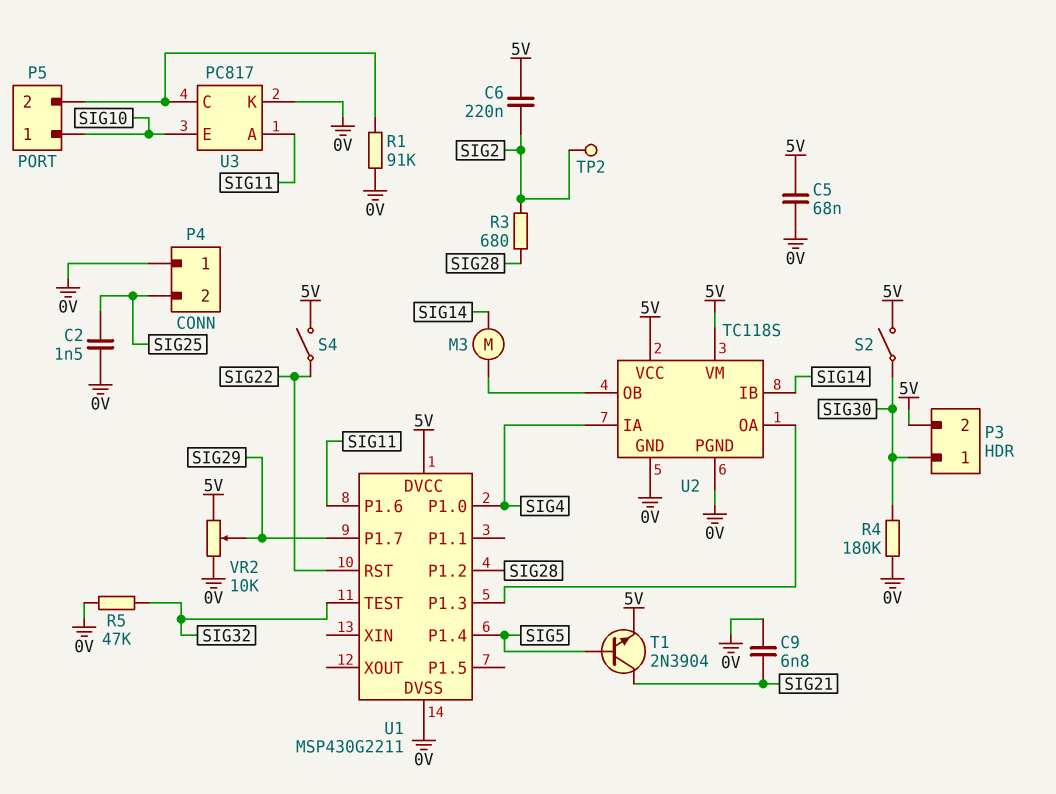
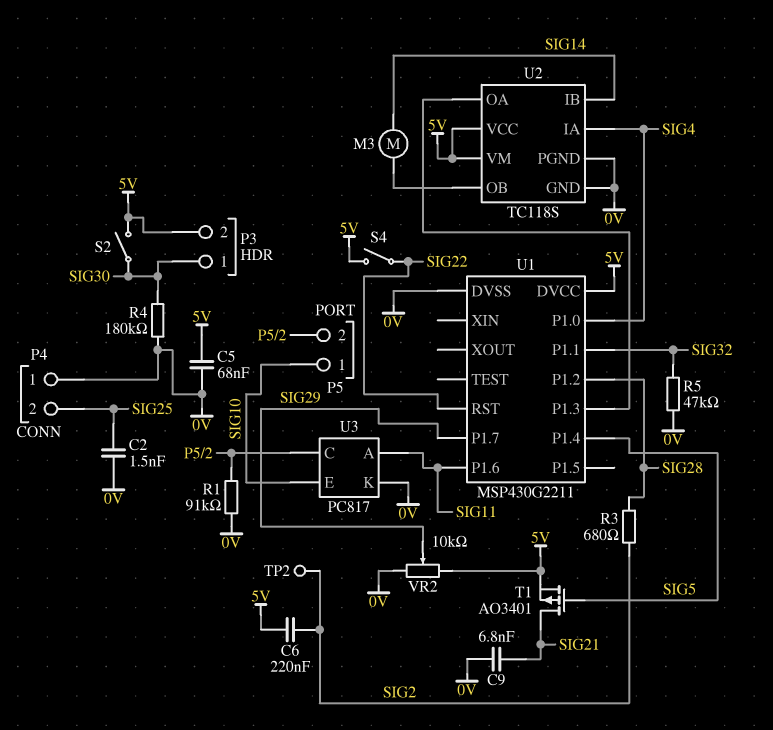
T1: NPN 2N3904 (B SIG5, C SIG21, E 5V) -> PMOS AO3401 (G SIG5, D SIG21, S 5V)
U1 pin P1.1: none -> SIG32
U1 pin TEST: SIG32 -> none

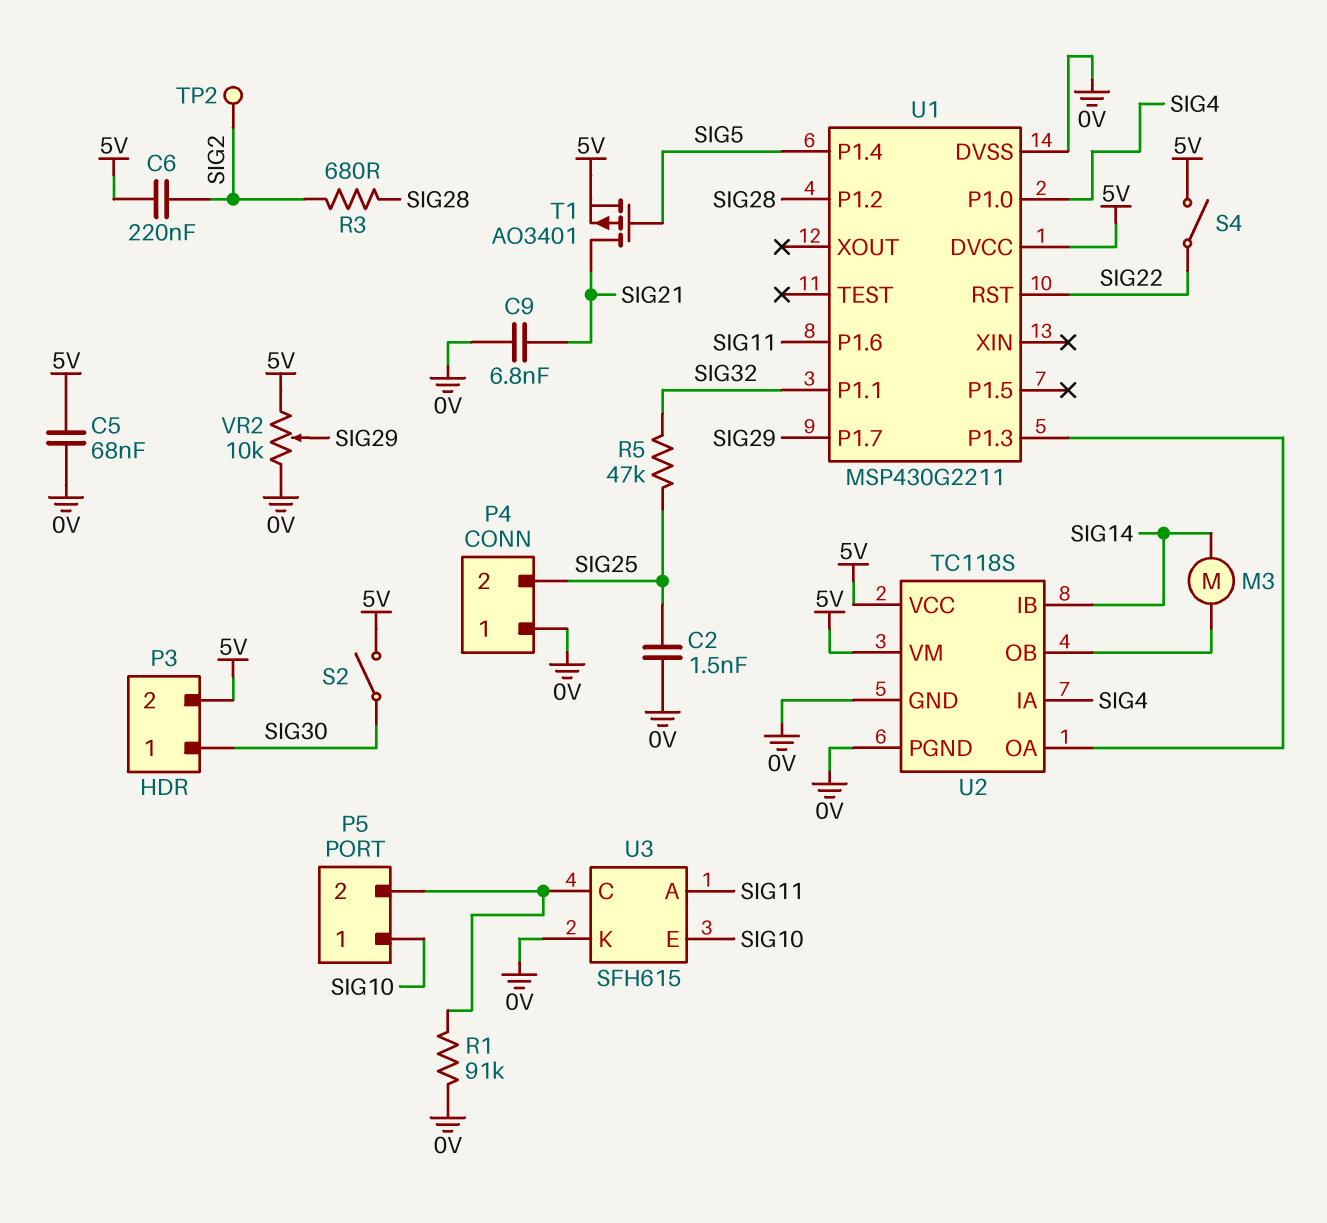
R4: 180k (0V, SIG30) -> none
R5: 47k (0V, SIG32) -> 47k (SIG25, SIG32)
U3: PC817 -> SFH615

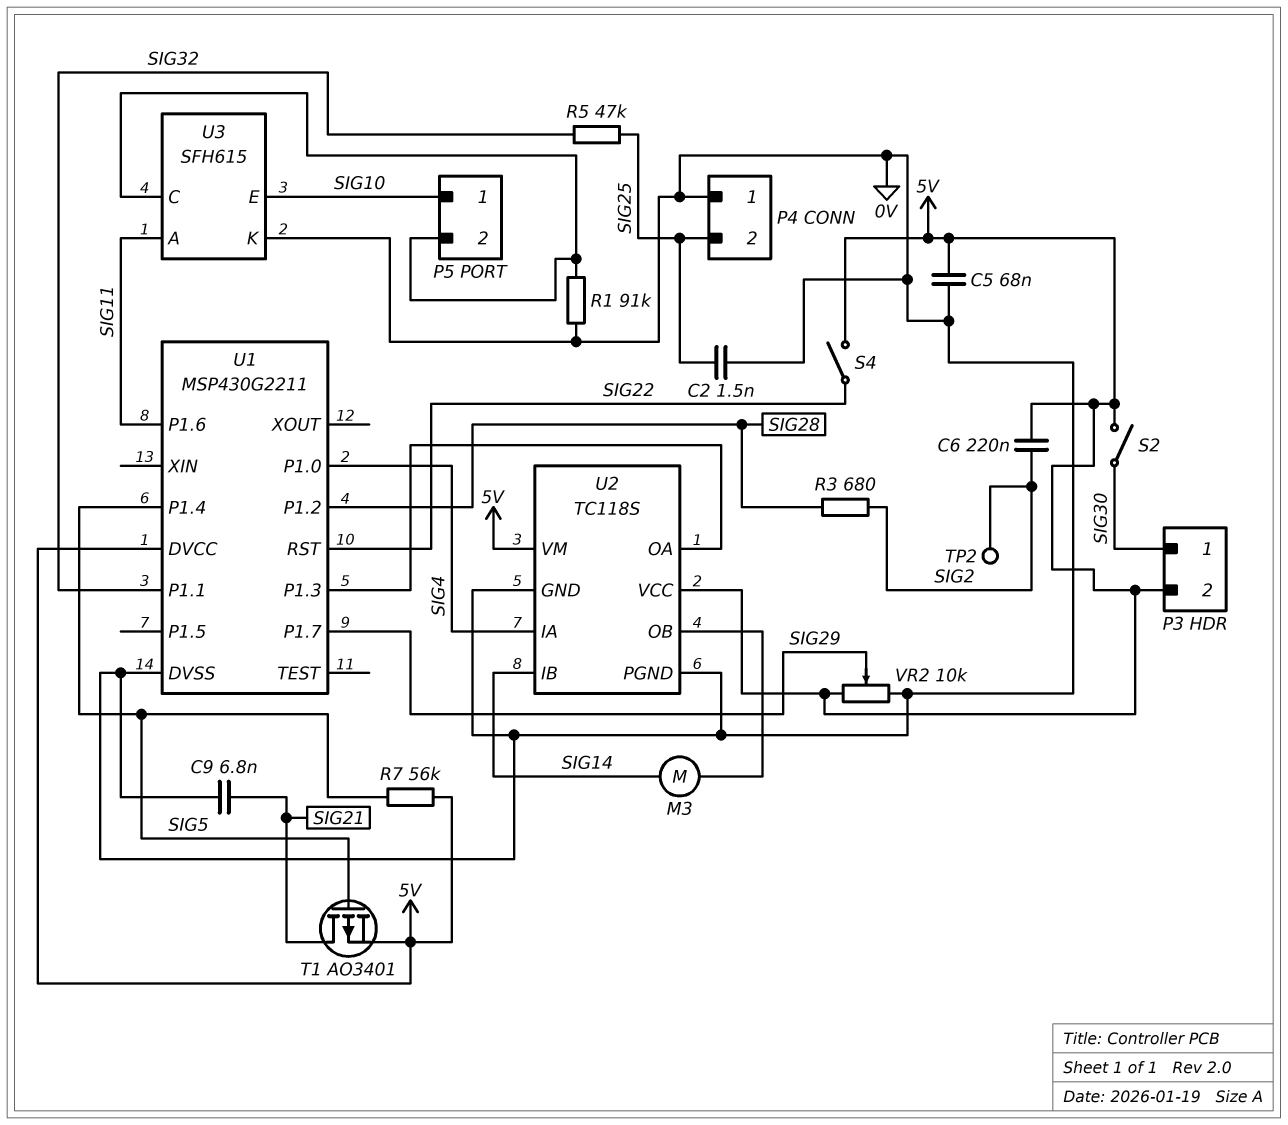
R7: none -> 56k (5V, SIG5)

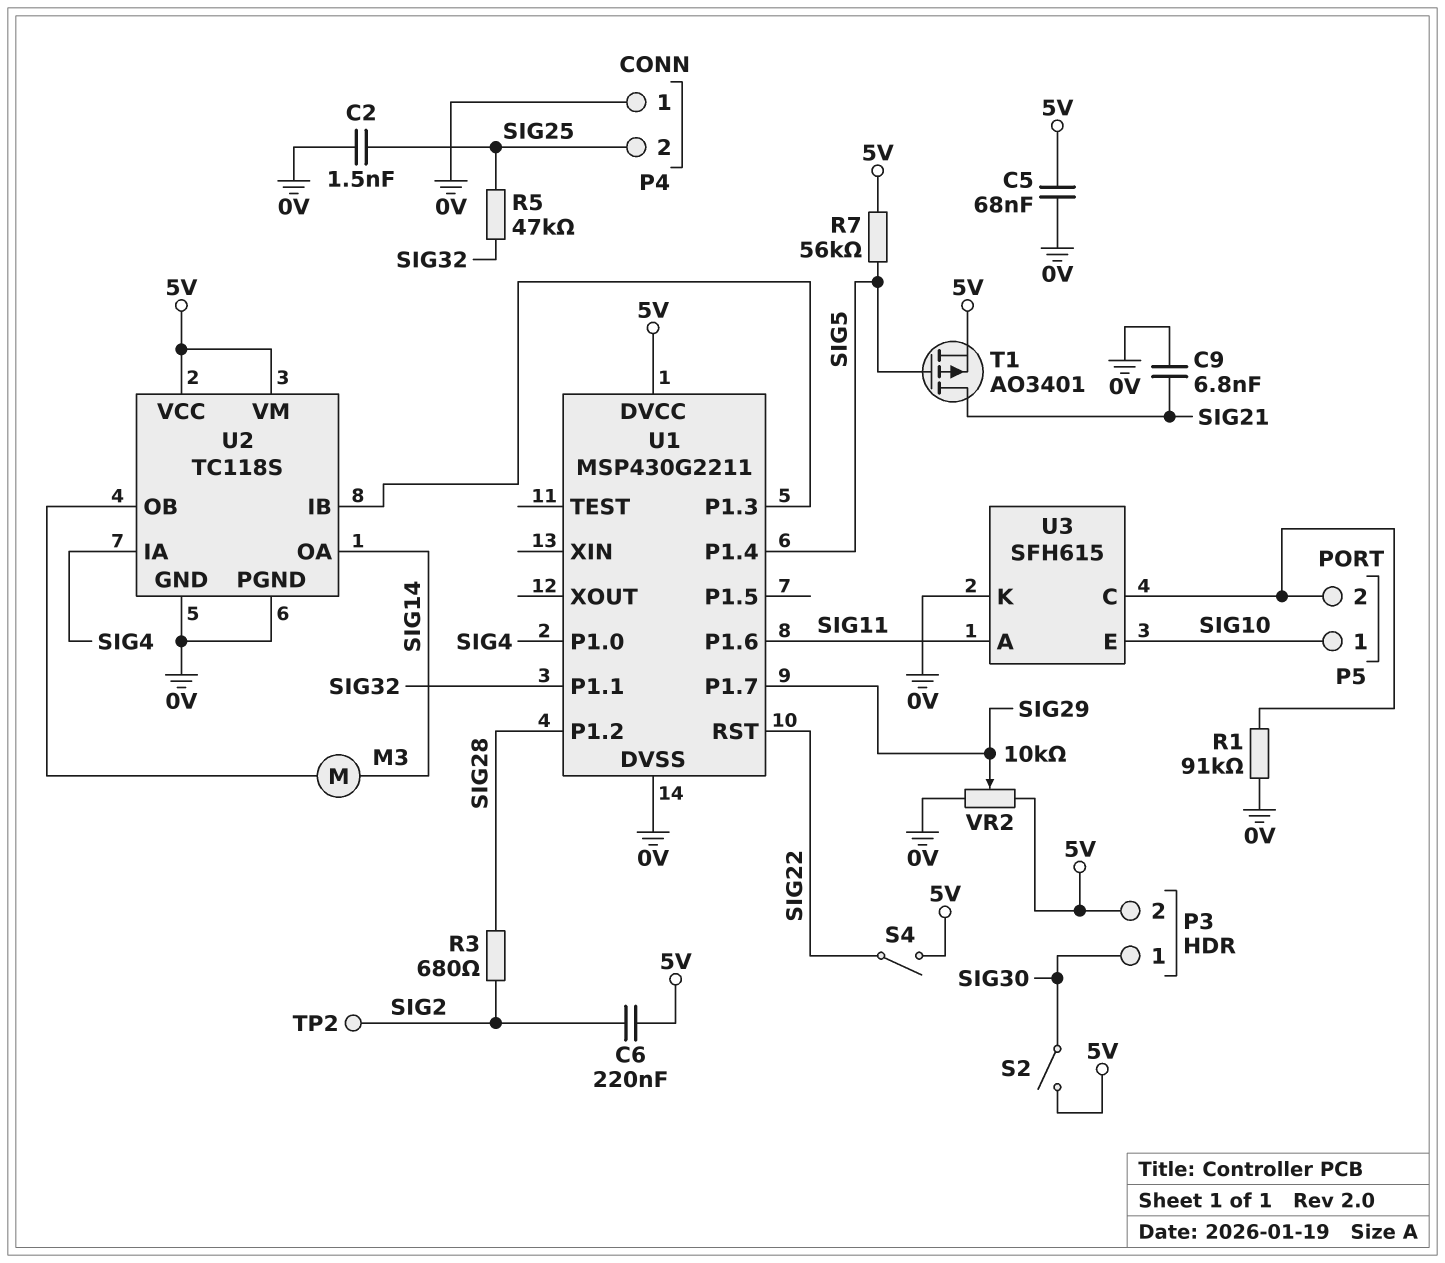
U2 pin IB: SIG14 -> U1/P1.3
U2 pin OA: U1/P1.3 -> SIG14

